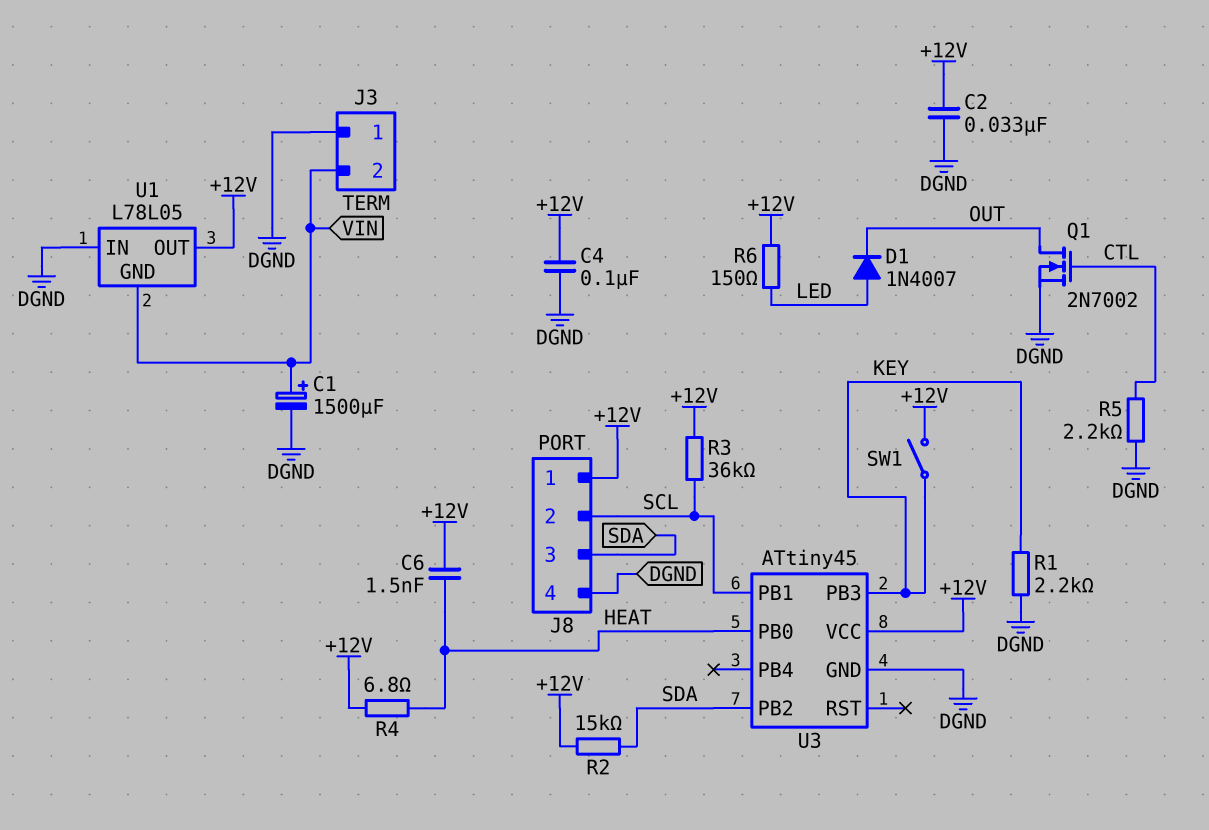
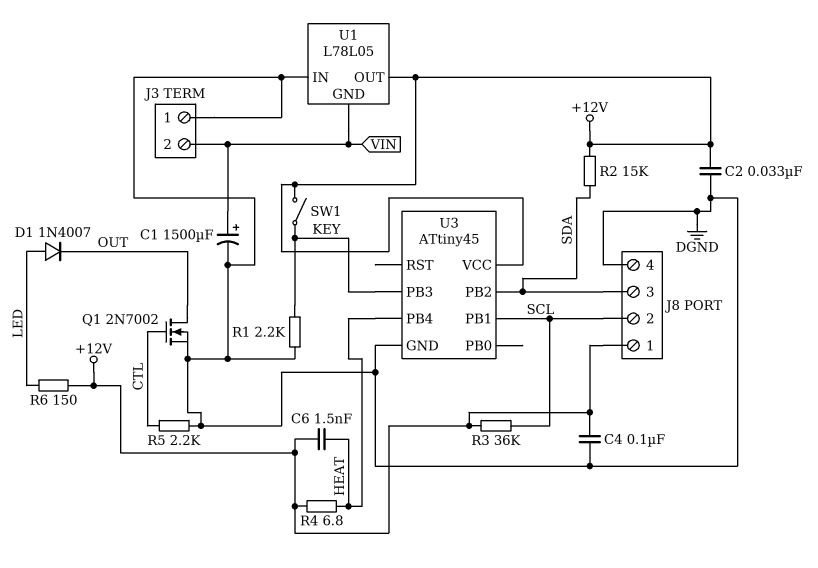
U3 pin PB0: HEAT -> none
U3 pin PB4: none -> HEAT

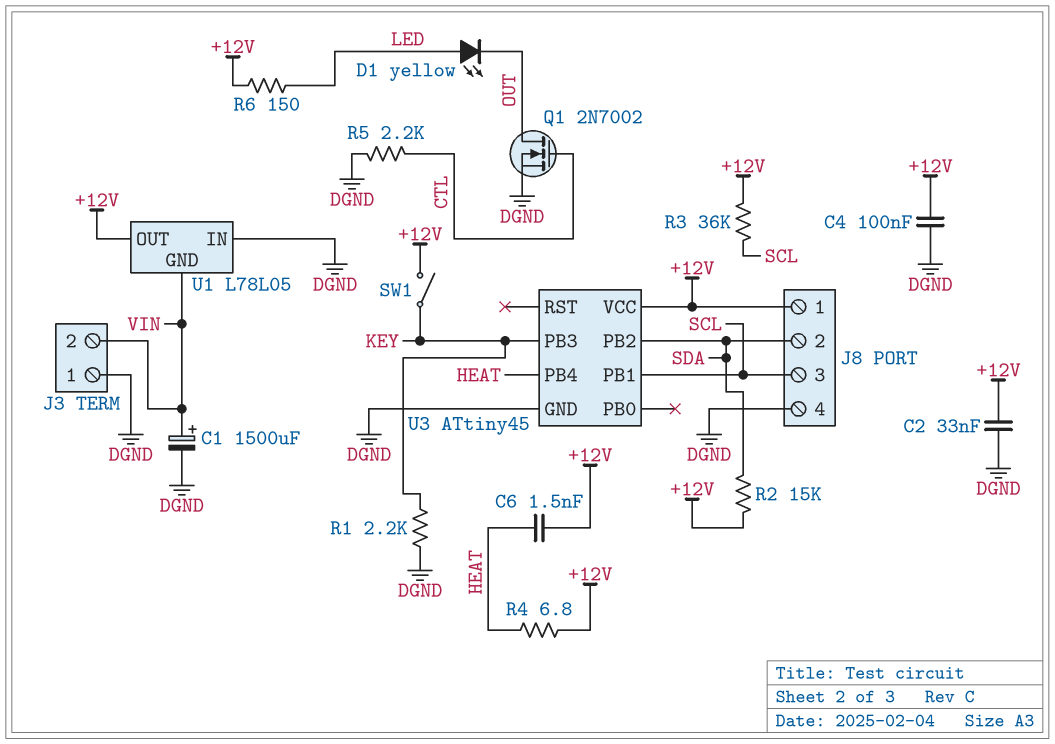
D1: diode 1N4007 (A LED, K OUT) -> LED yellow (A LED, K OUT)
J8 pin 2: SCL -> SDA
J8 pin 3: SDA -> SCL

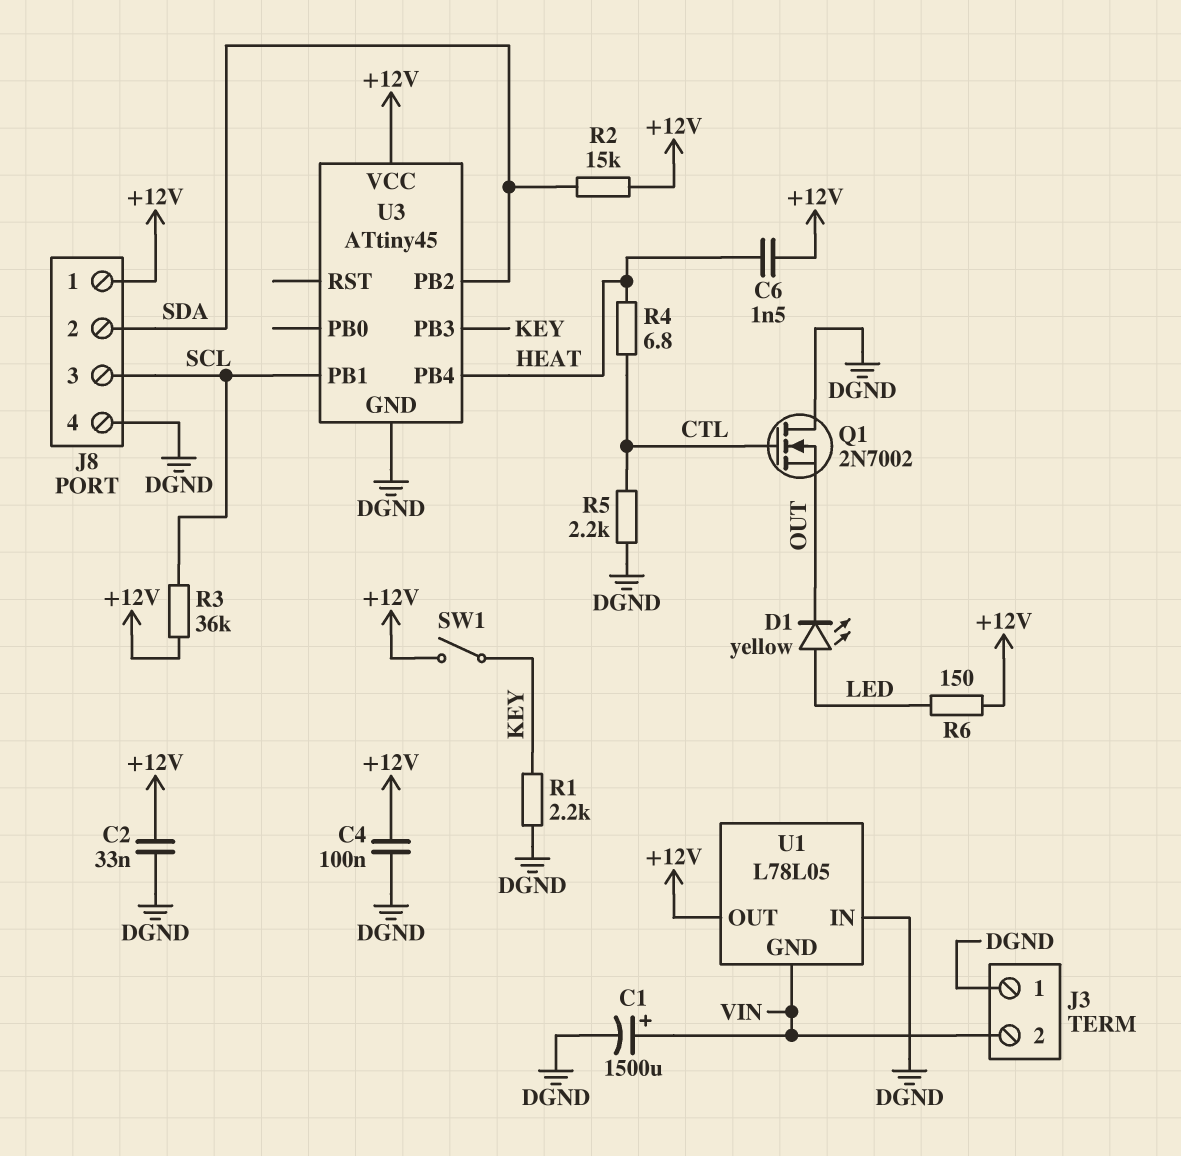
Q1: NMOS 2N7002 (G CTL, D OUT, S DGND) -> NMOS 2N7002 (G CTL, D DGND, S OUT)
R4: 6.8 (+12V, HEAT) -> 6.8 (CTL, HEAT)

